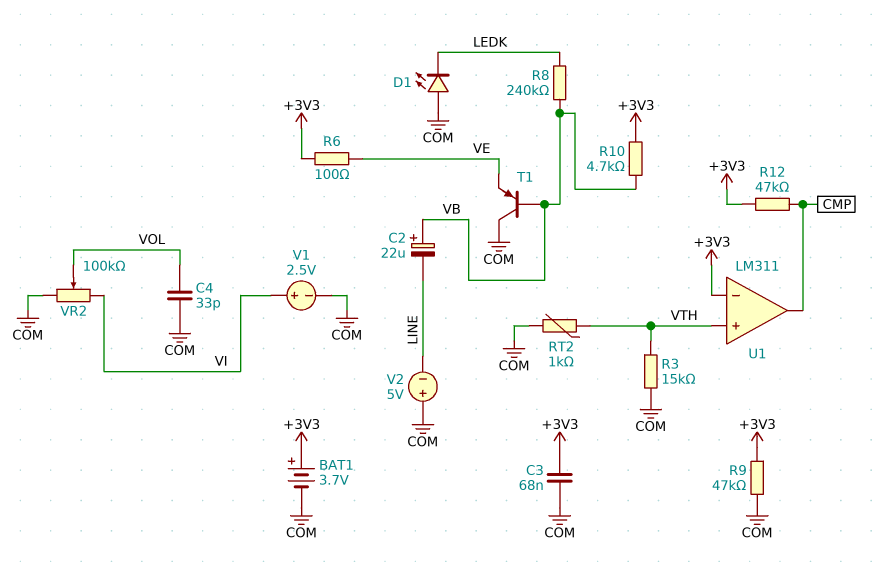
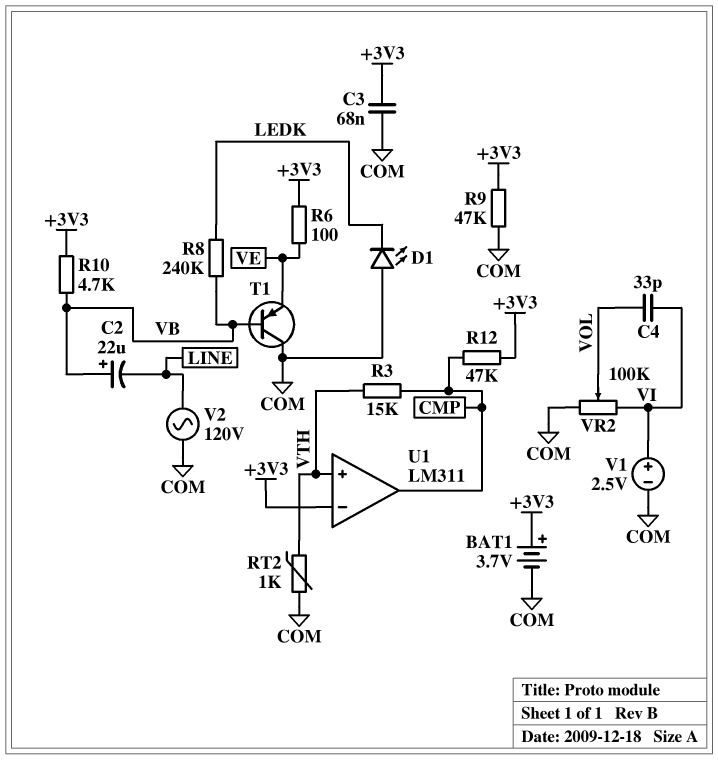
C4: 33pF (COM, VOL) -> 33pF (VI, VOL)
R3: 15k (COM, VTH) -> 15k (CMP, VTH)
V2: 5V (plus COM, minus LINE) -> AC 120V (COM, LINE)

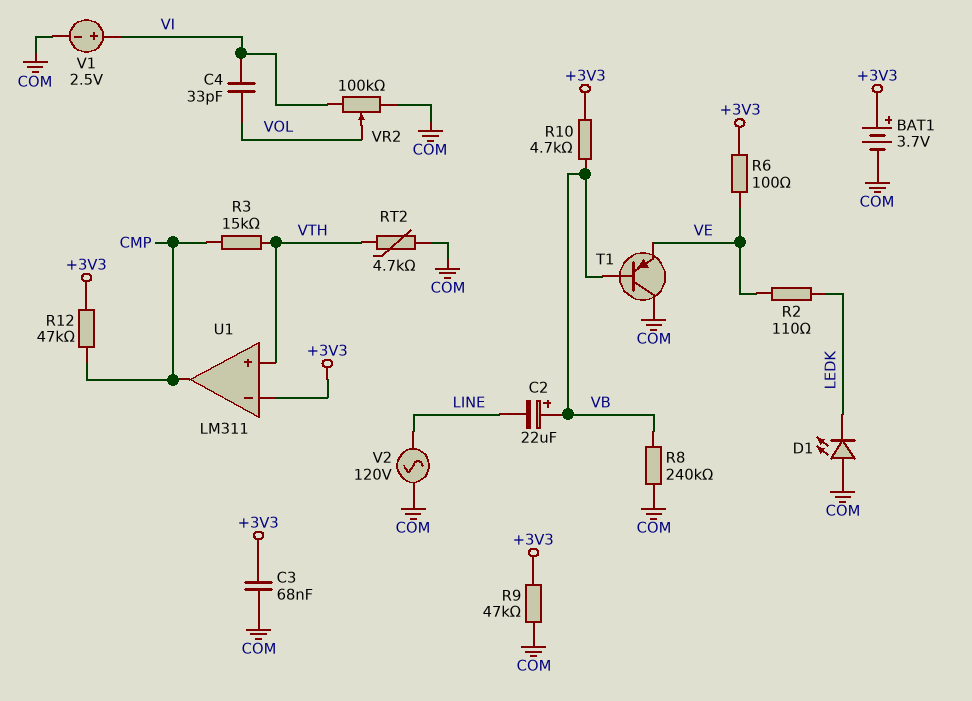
R2: none -> 110 (LEDK, VE)
R8: 240k (LEDK, VB) -> 240k (COM, VB)
RT2: 1k (COM, VTH) -> 4.7k (COM, VTH)

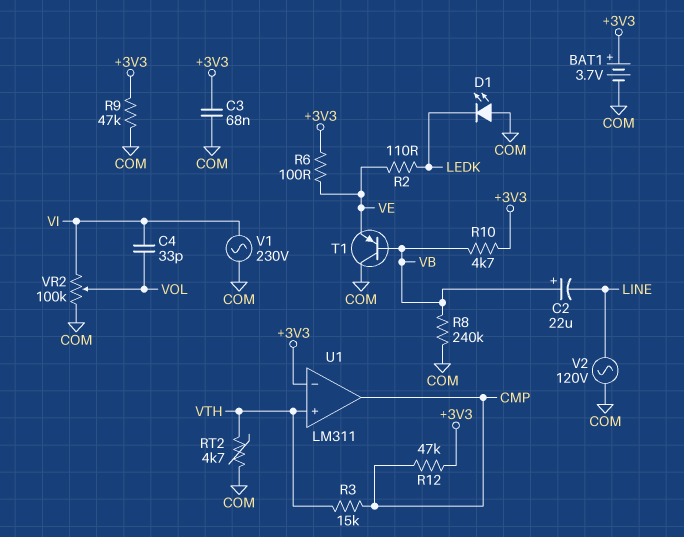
V1: 2.5V (plus VI, minus COM) -> AC 230V (COM, VI)

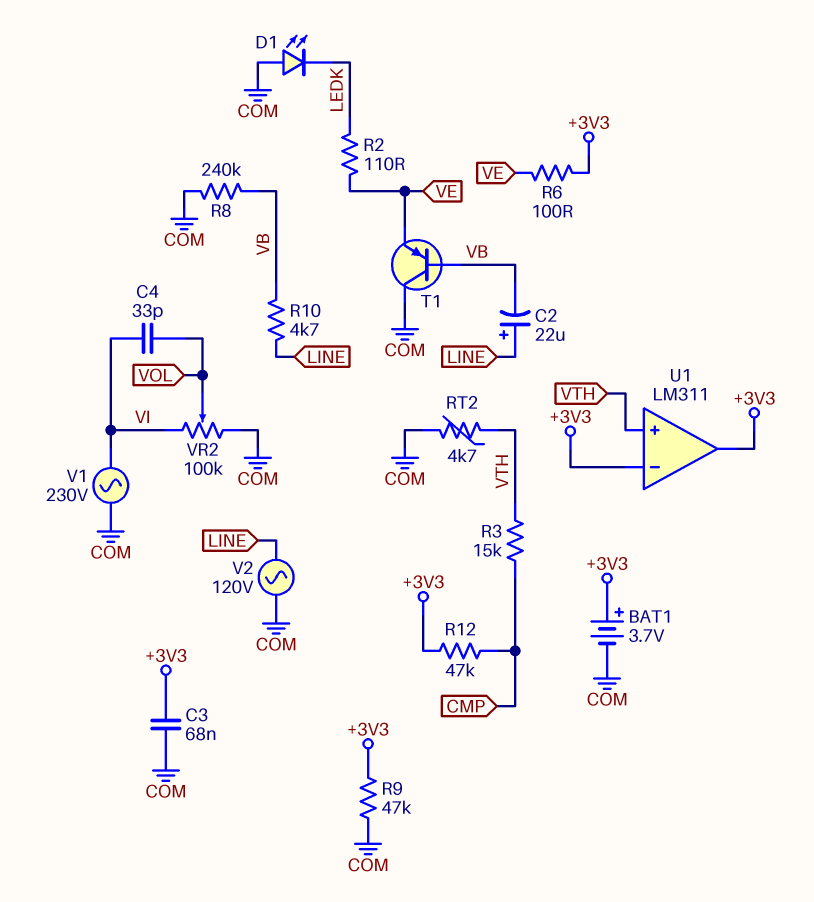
C2: 22uF (plus VB, minus LINE) -> 22uF (plus LINE, minus VB)
R10: 4.7k (+3V3, VB) -> 4.7k (LINE, VB)
U1 pin out: CMP -> +3V3

